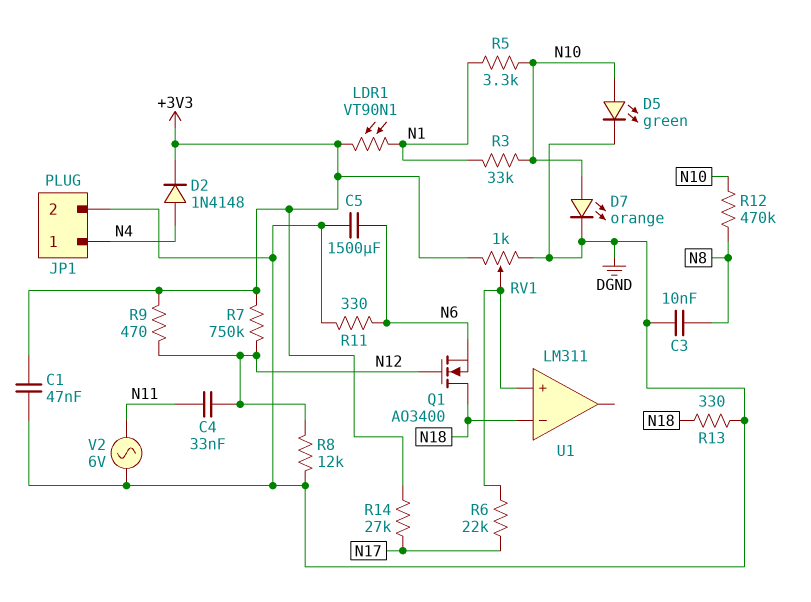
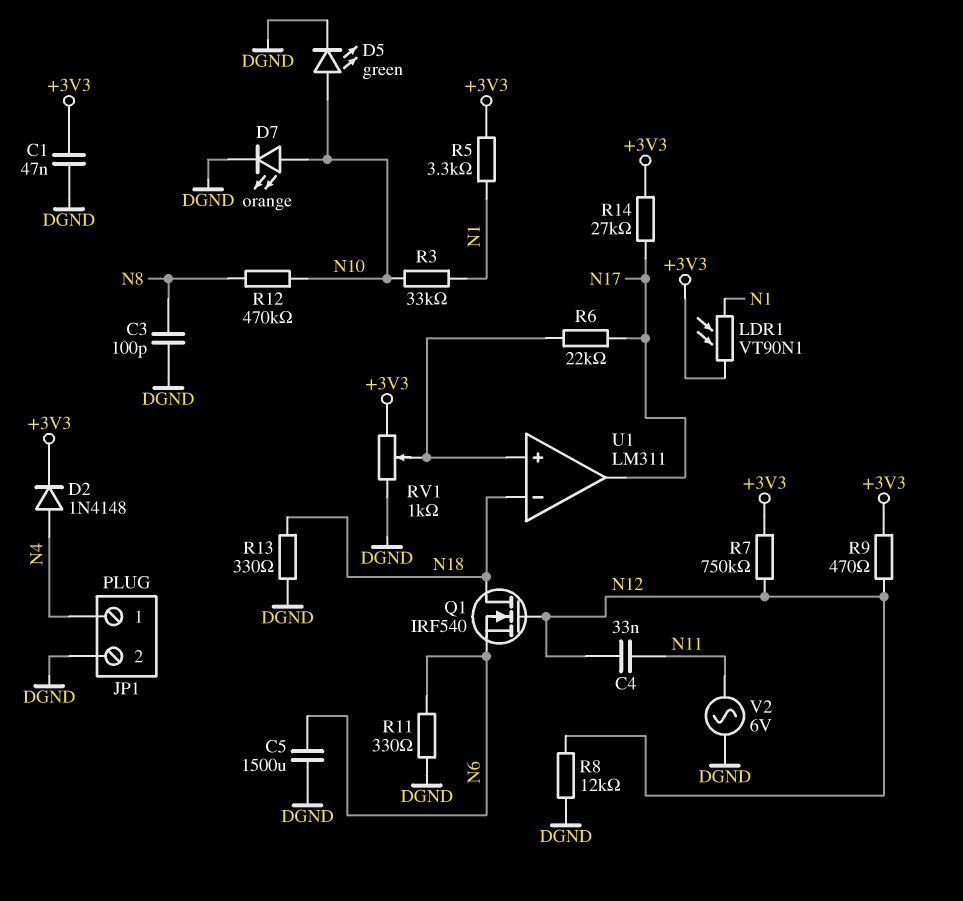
C3: 10nF (DGND, N8) -> 100pF (DGND, N8)
Q1: NMOS AO3400 (G N12, D N18, S N6) -> NMOS IRF540 (G N12, D N18, S N6)
R5: 3.3k (N1, N10) -> 3.3k (+3V3, N1)
U1 pin out: none -> N17

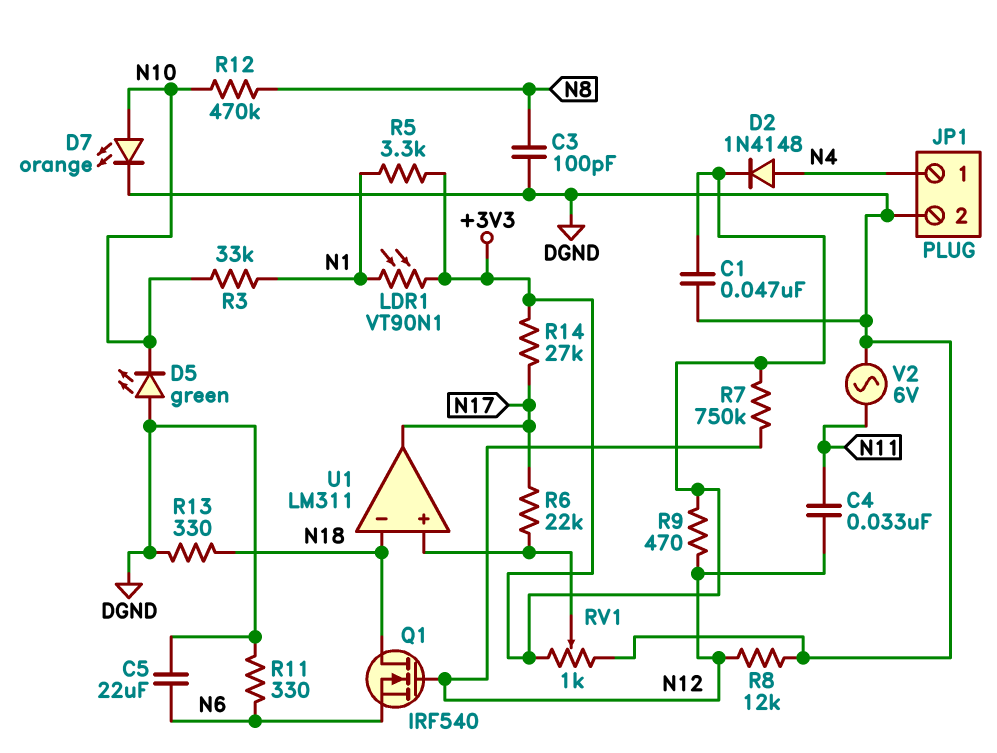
C5: 1500uF (DGND, N6) -> 22uF (DGND, N6)
D5: LED green (A N10, K DGND) -> LED green (A DGND, K N10)

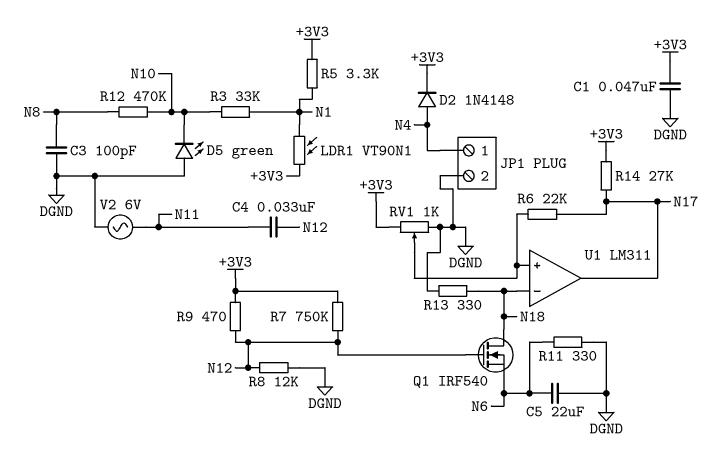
D7: LED orange (A N10, K DGND) -> none

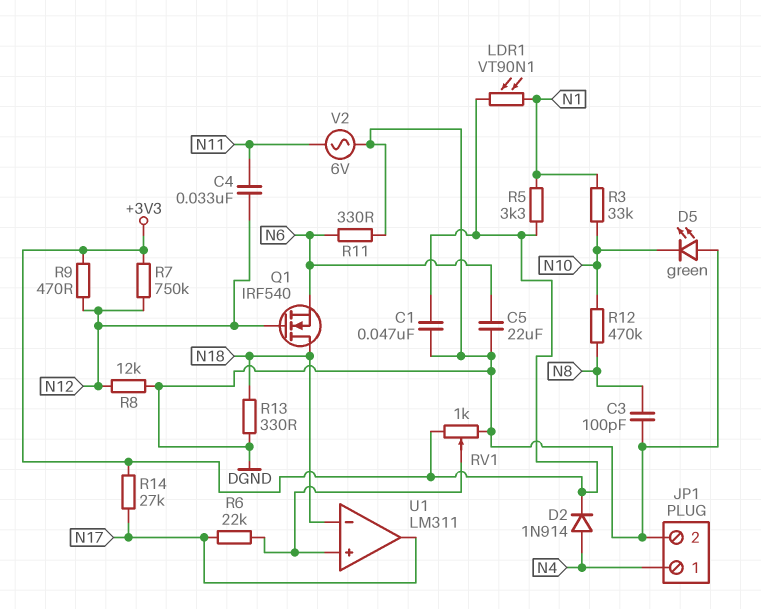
D2: diode 1N4148 (A N4, K +3V3) -> diode 1N914 (A N4, K +3V3)

